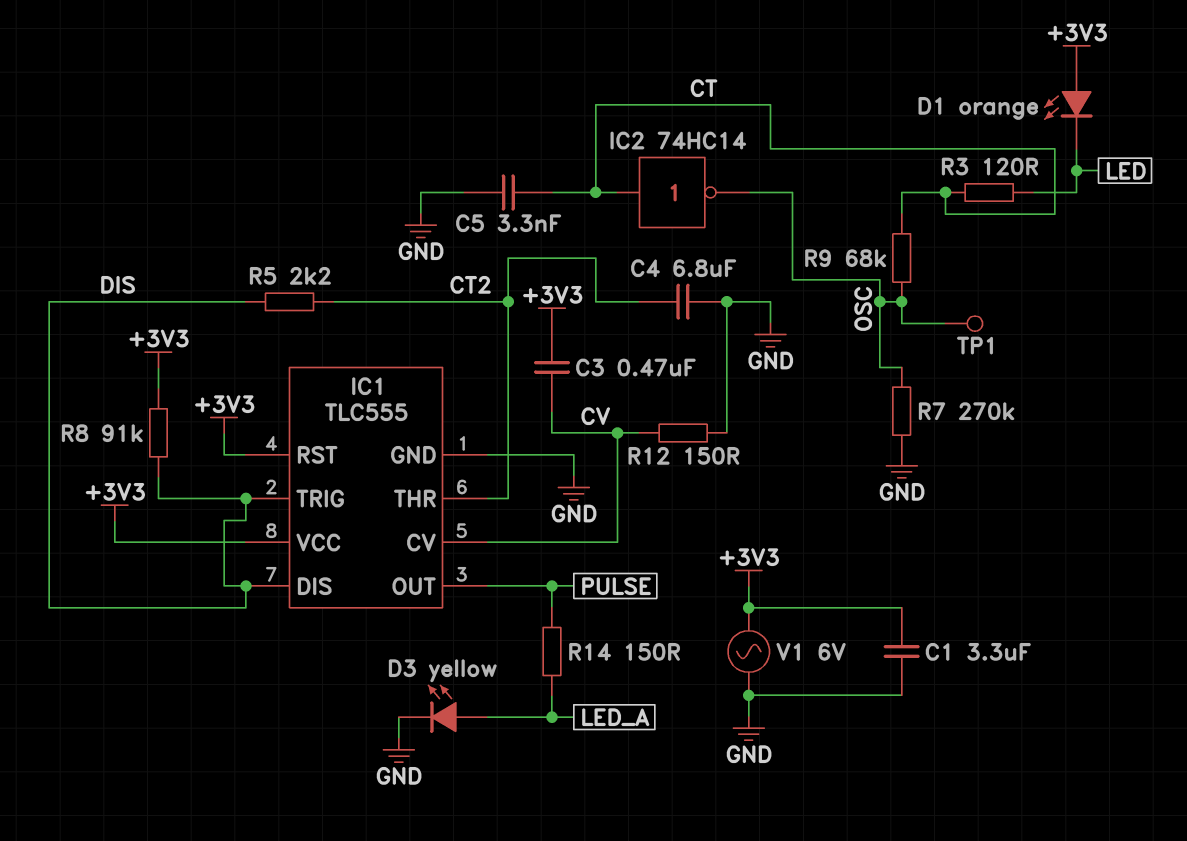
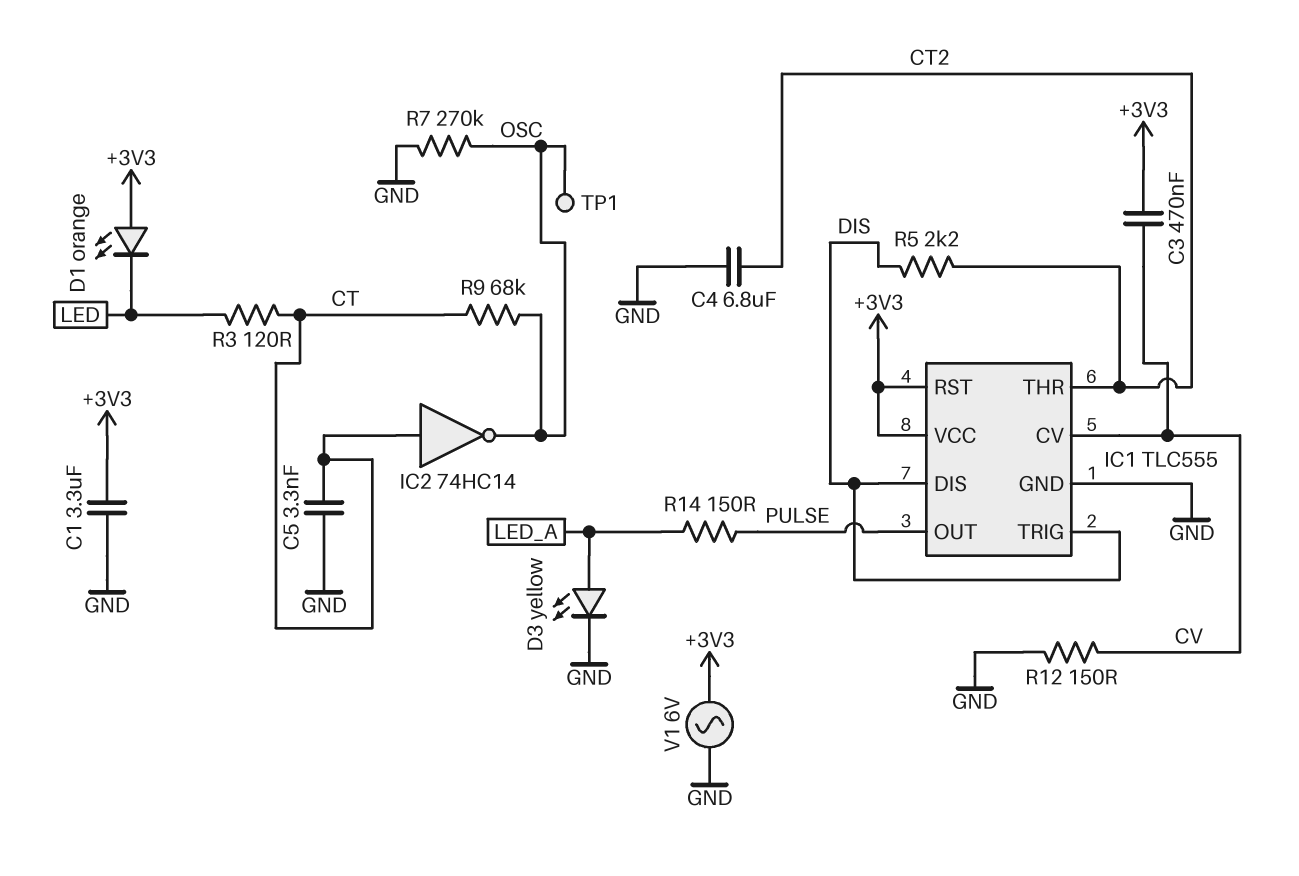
R8: 91k (+3V3, DIS) -> none

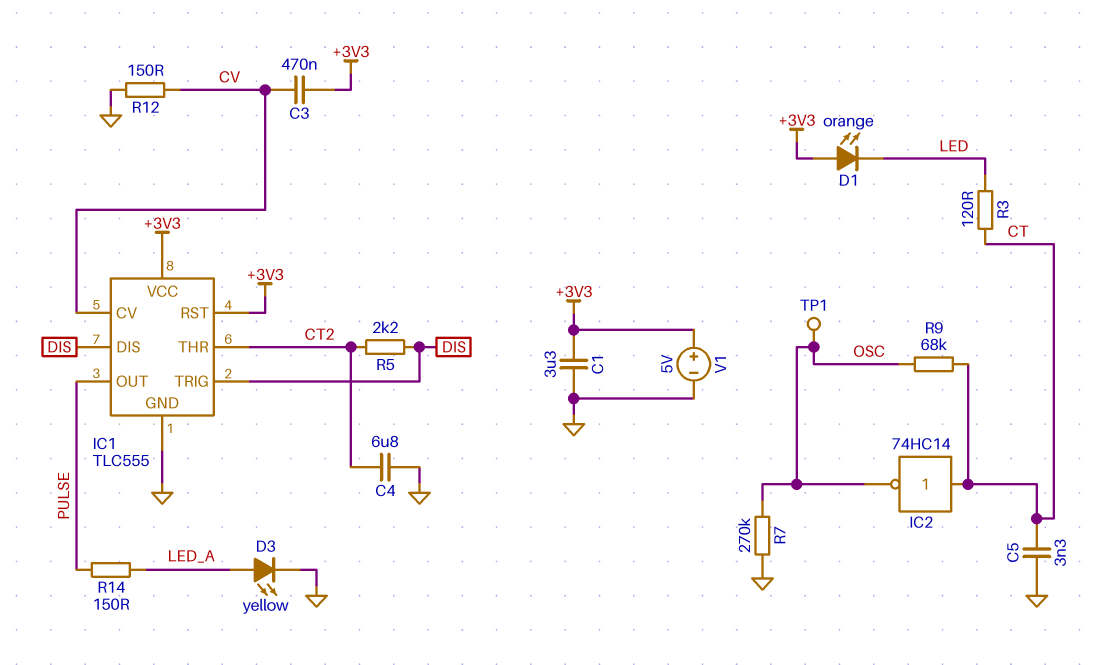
V1: AC 6V (+3V3, GND) -> 5V (plus +3V3, minus GND)

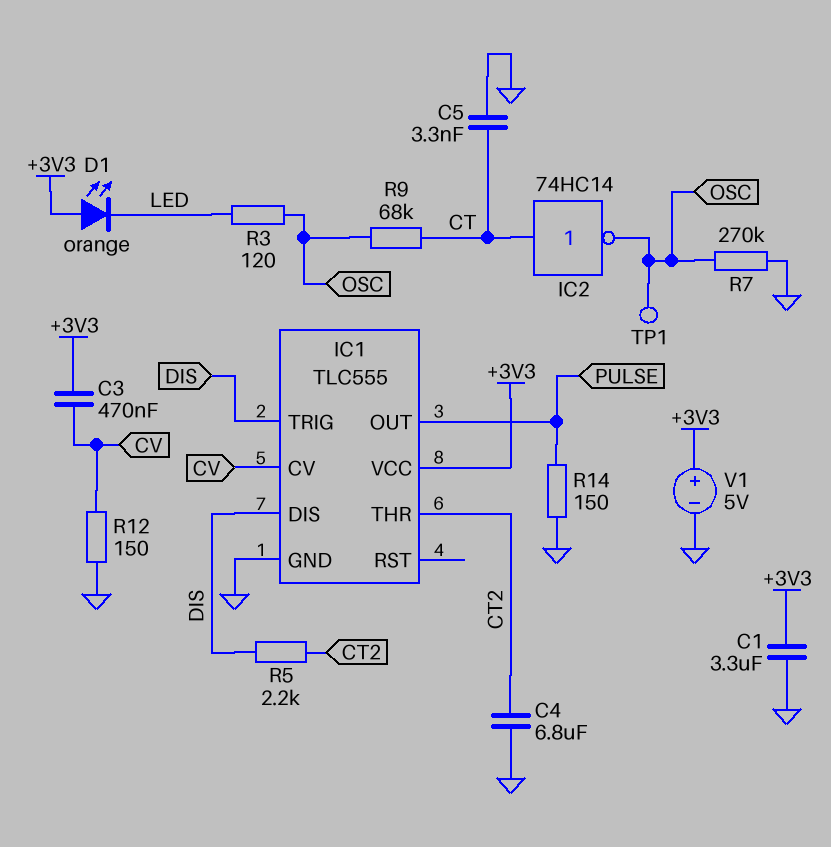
D3: LED yellow (A LED_A, K GND) -> none
IC1 pin RST: +3V3 -> none
R3: 120 (CT, LED) -> 120 (LED, OSC)
R14: 150 (LED_A, PULSE) -> 150 (GND, PULSE)

